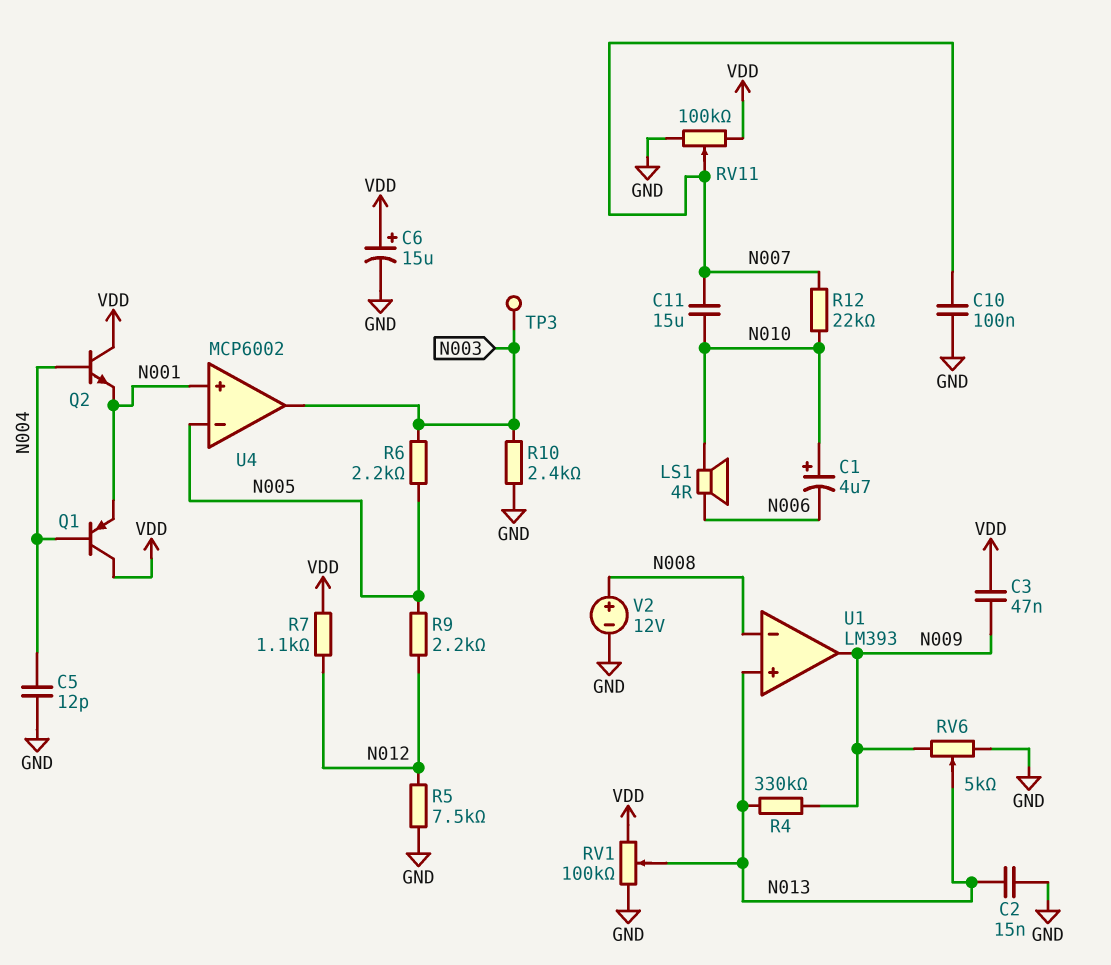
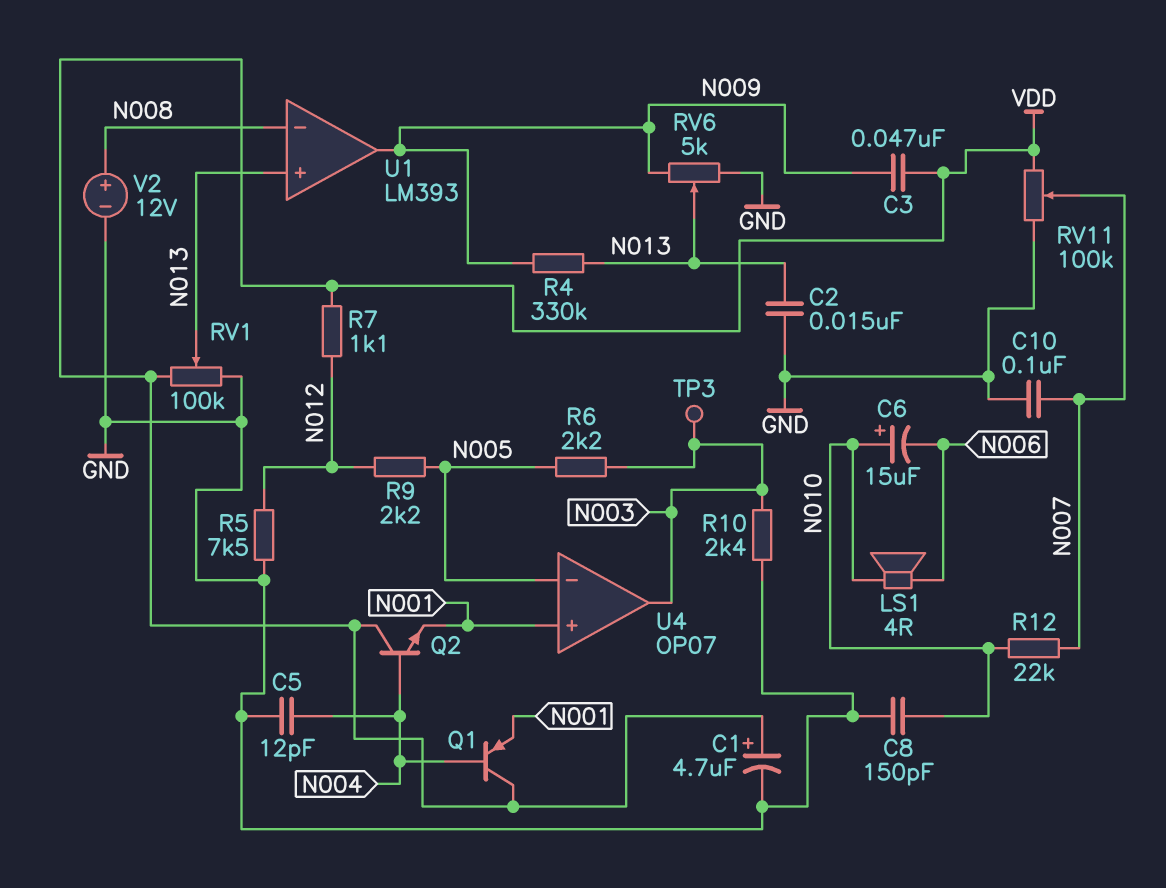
C1: 4.7uF (plus N010, minus N006) -> 4.7uF (plus VDD, minus GND)
C6: 15uF (plus VDD, minus GND) -> 15uF (plus N010, minus N006)
C8: none -> 150pF (GND, N010)
C11: 15uF (N007, N010) -> none
U4: MCP6002 -> OP07

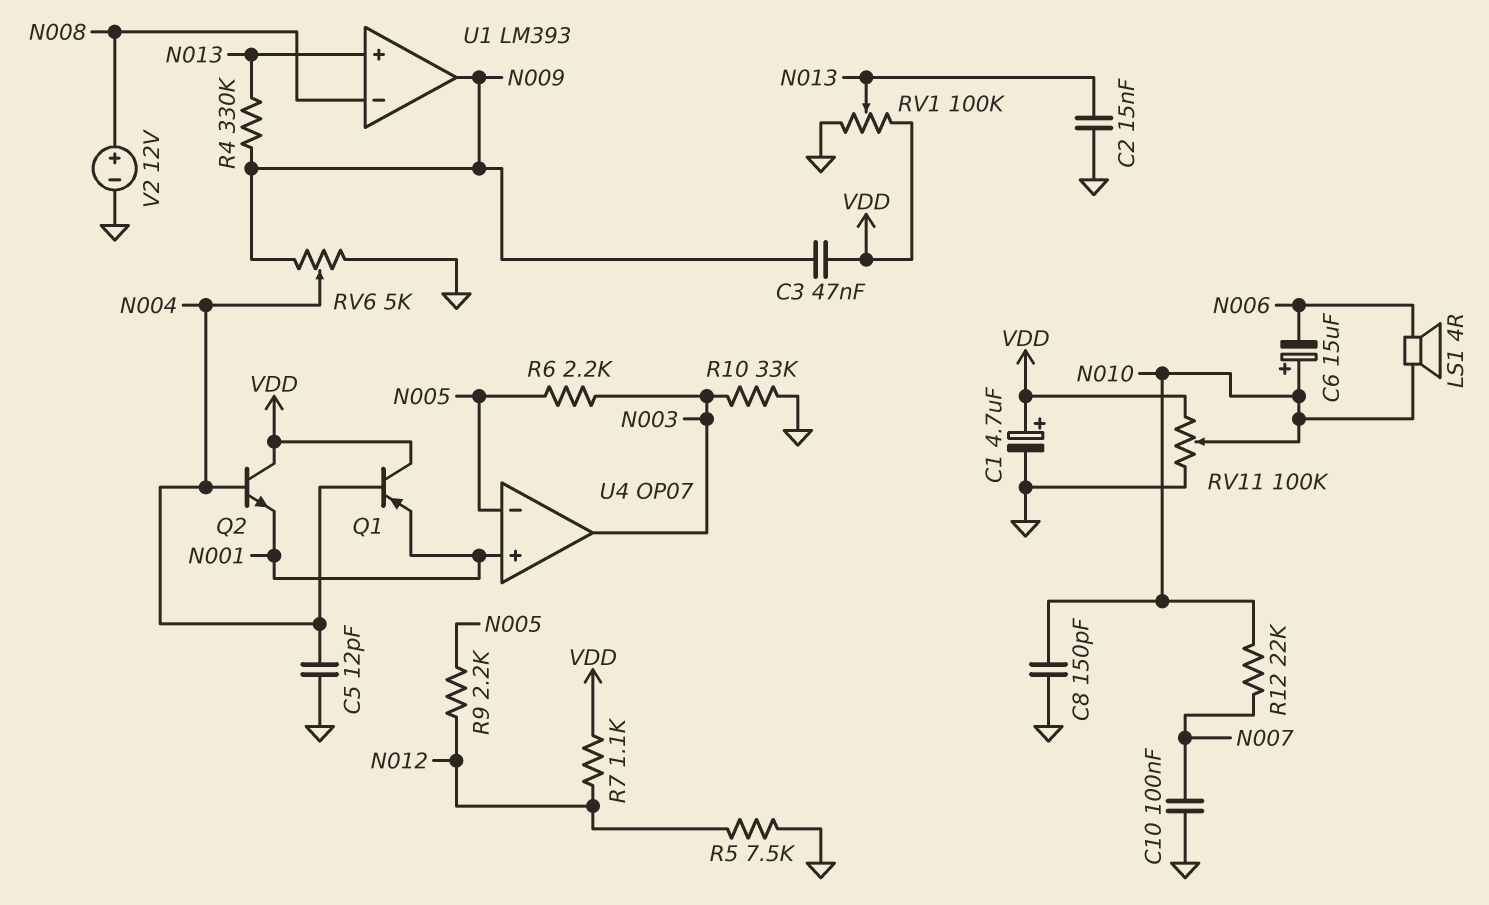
R10: 2.4k (GND, N003) -> 33k (GND, N003)
RV6: 5k (GND, N009, wiper N013) -> 5k (GND, N009, wiper N004)
RV11: 100k (GND, VDD, wiper N007) -> 100k (GND, VDD, wiper N010)
TP3: test point (N003) -> none

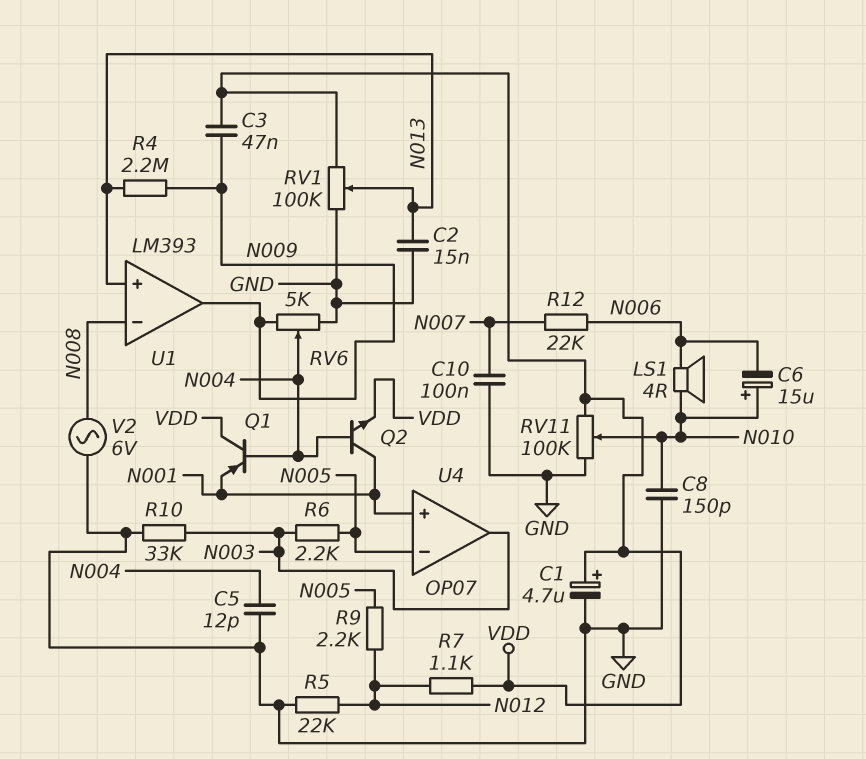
Q2: NPN (B N004, C VDD, E N001) -> NPN (B N004, C N001, E VDD)
R4: 330k (N009, N013) -> 2.2M (N009, N013)
R5: 7.5k (GND, N012) -> 22k (GND, N012)
R12: 22k (N007, N010) -> 22k (N006, N007)
V2: 12V (plus N008, minus GND) -> AC 6V (GND, N008)

